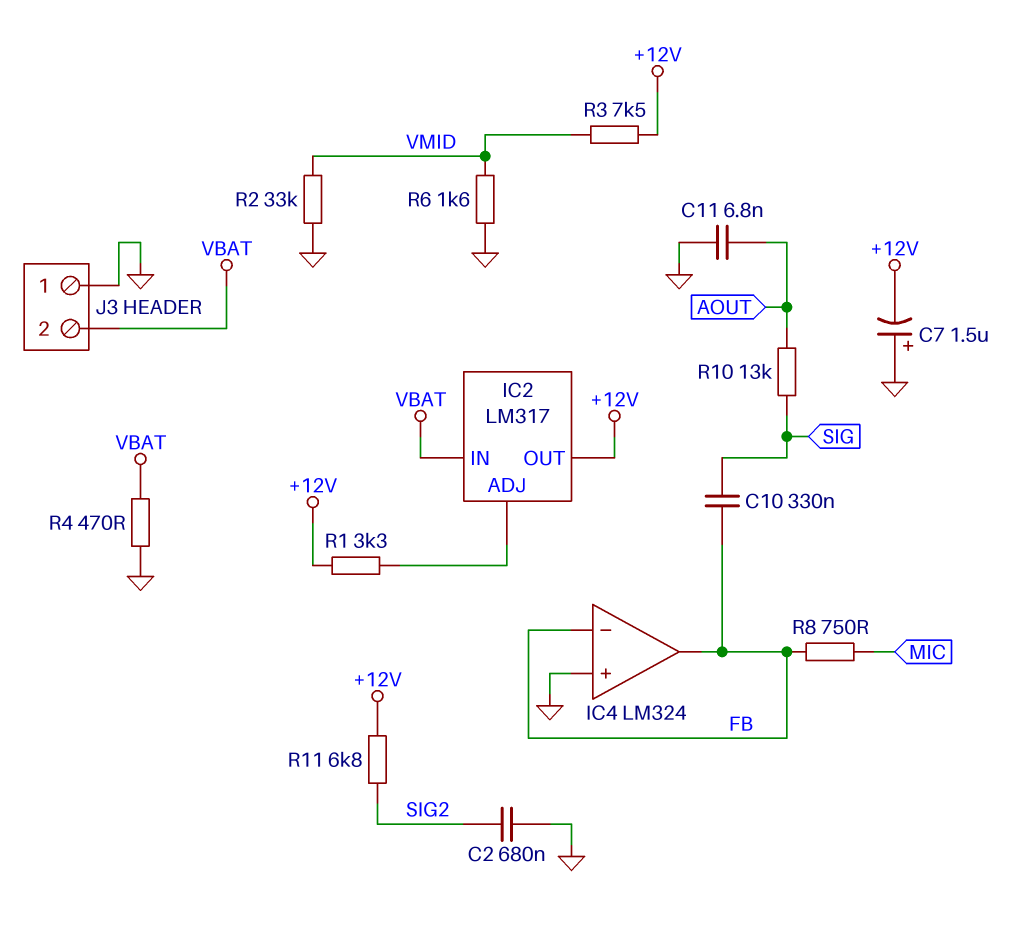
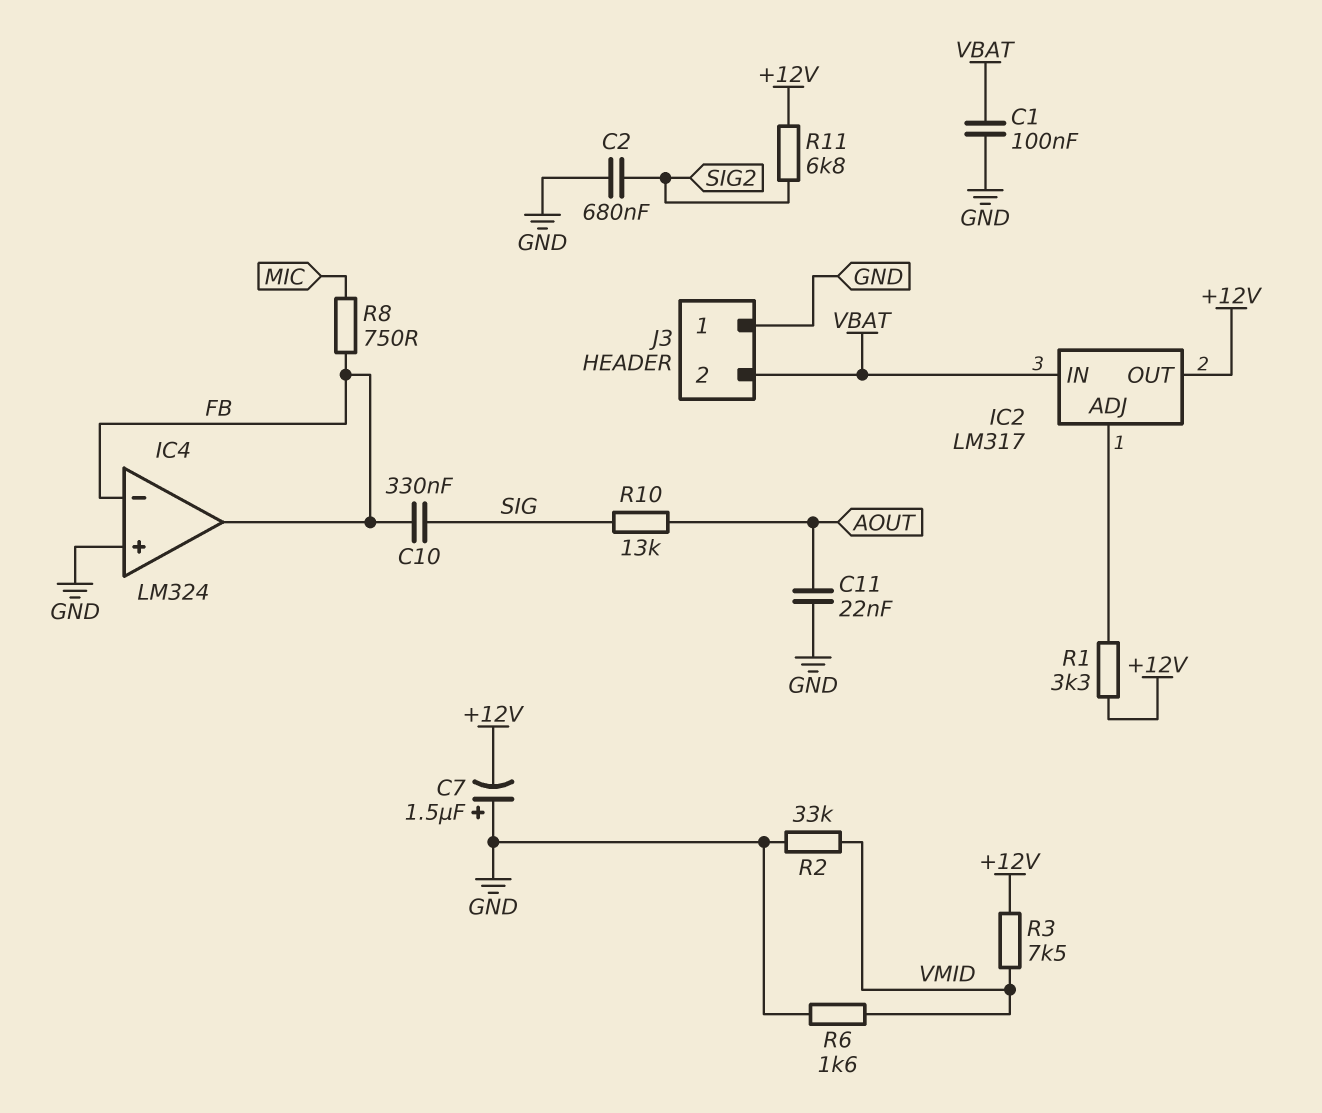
C1: none -> 100nF (GND, VBAT)
C11: 6.8nF (AOUT, GND) -> 22nF (AOUT, GND)
R4: 470 (GND, VBAT) -> none

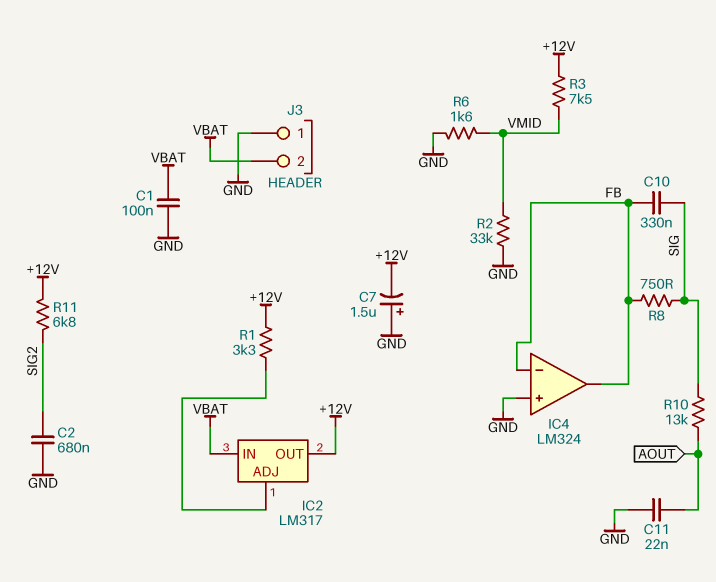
R8: 750 (FB, MIC) -> 750 (FB, SIG)

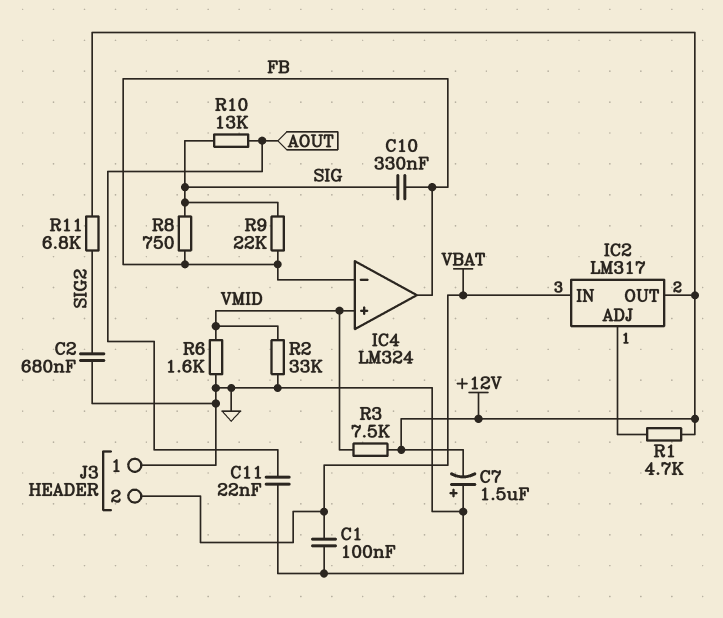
IC4 pin in+: GND -> VMID
R1: 3.3k (+12V, IC2/ADJ) -> 4.7k (+12V, IC2/ADJ)
R9: none -> 22k (FB, SIG)

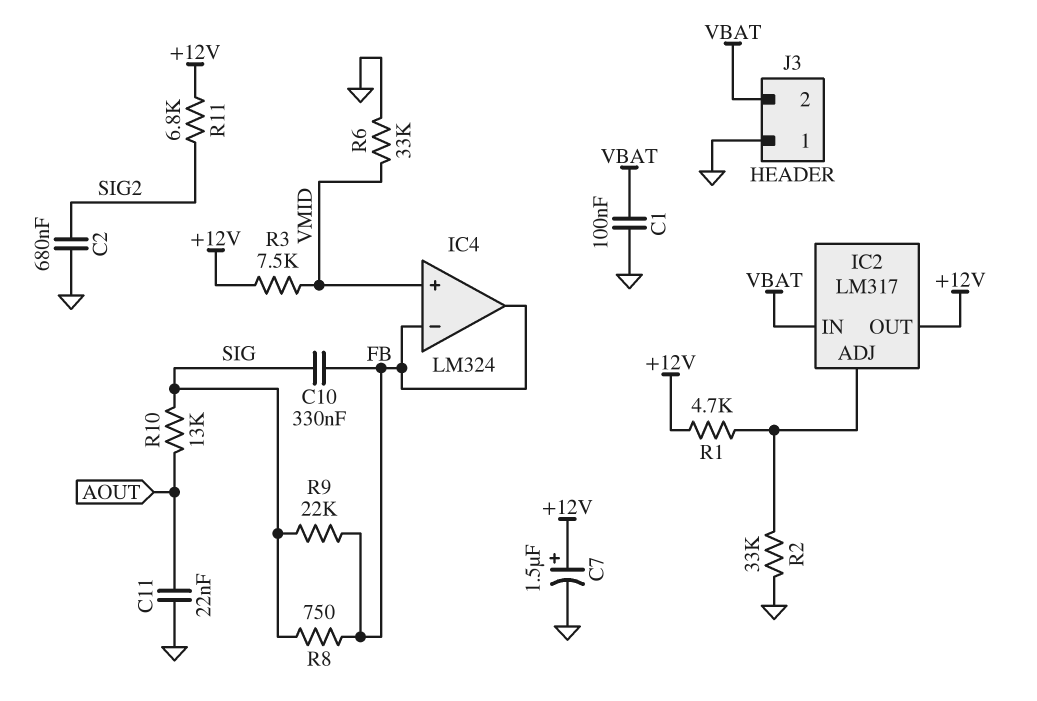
C7: 1.5uF (plus GND, minus +12V) -> 1.5uF (plus +12V, minus GND)
R2: 33k (GND, VMID) -> 33k (GND, IC2/ADJ)
R6: 1.6k (GND, VMID) -> 33k (GND, VMID)

